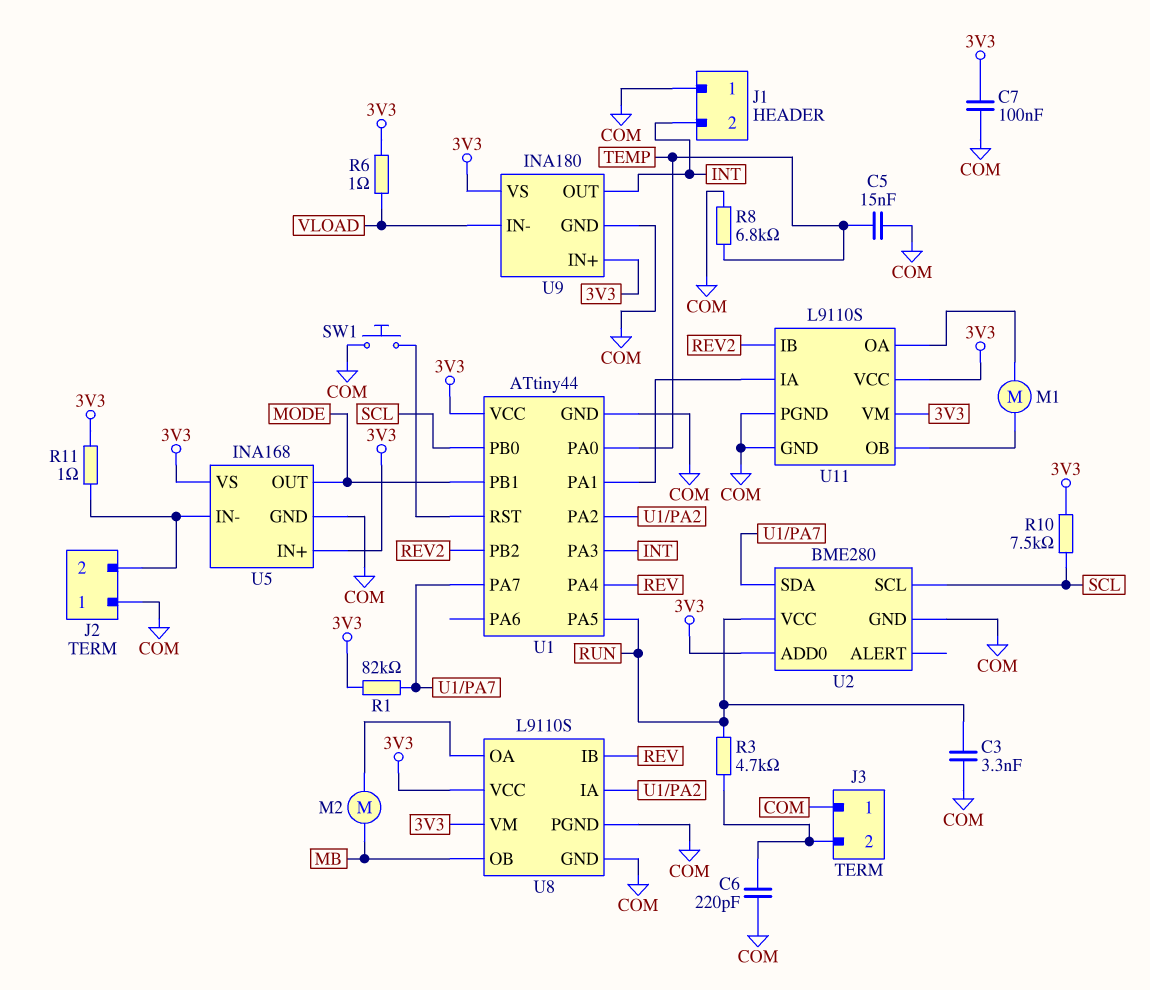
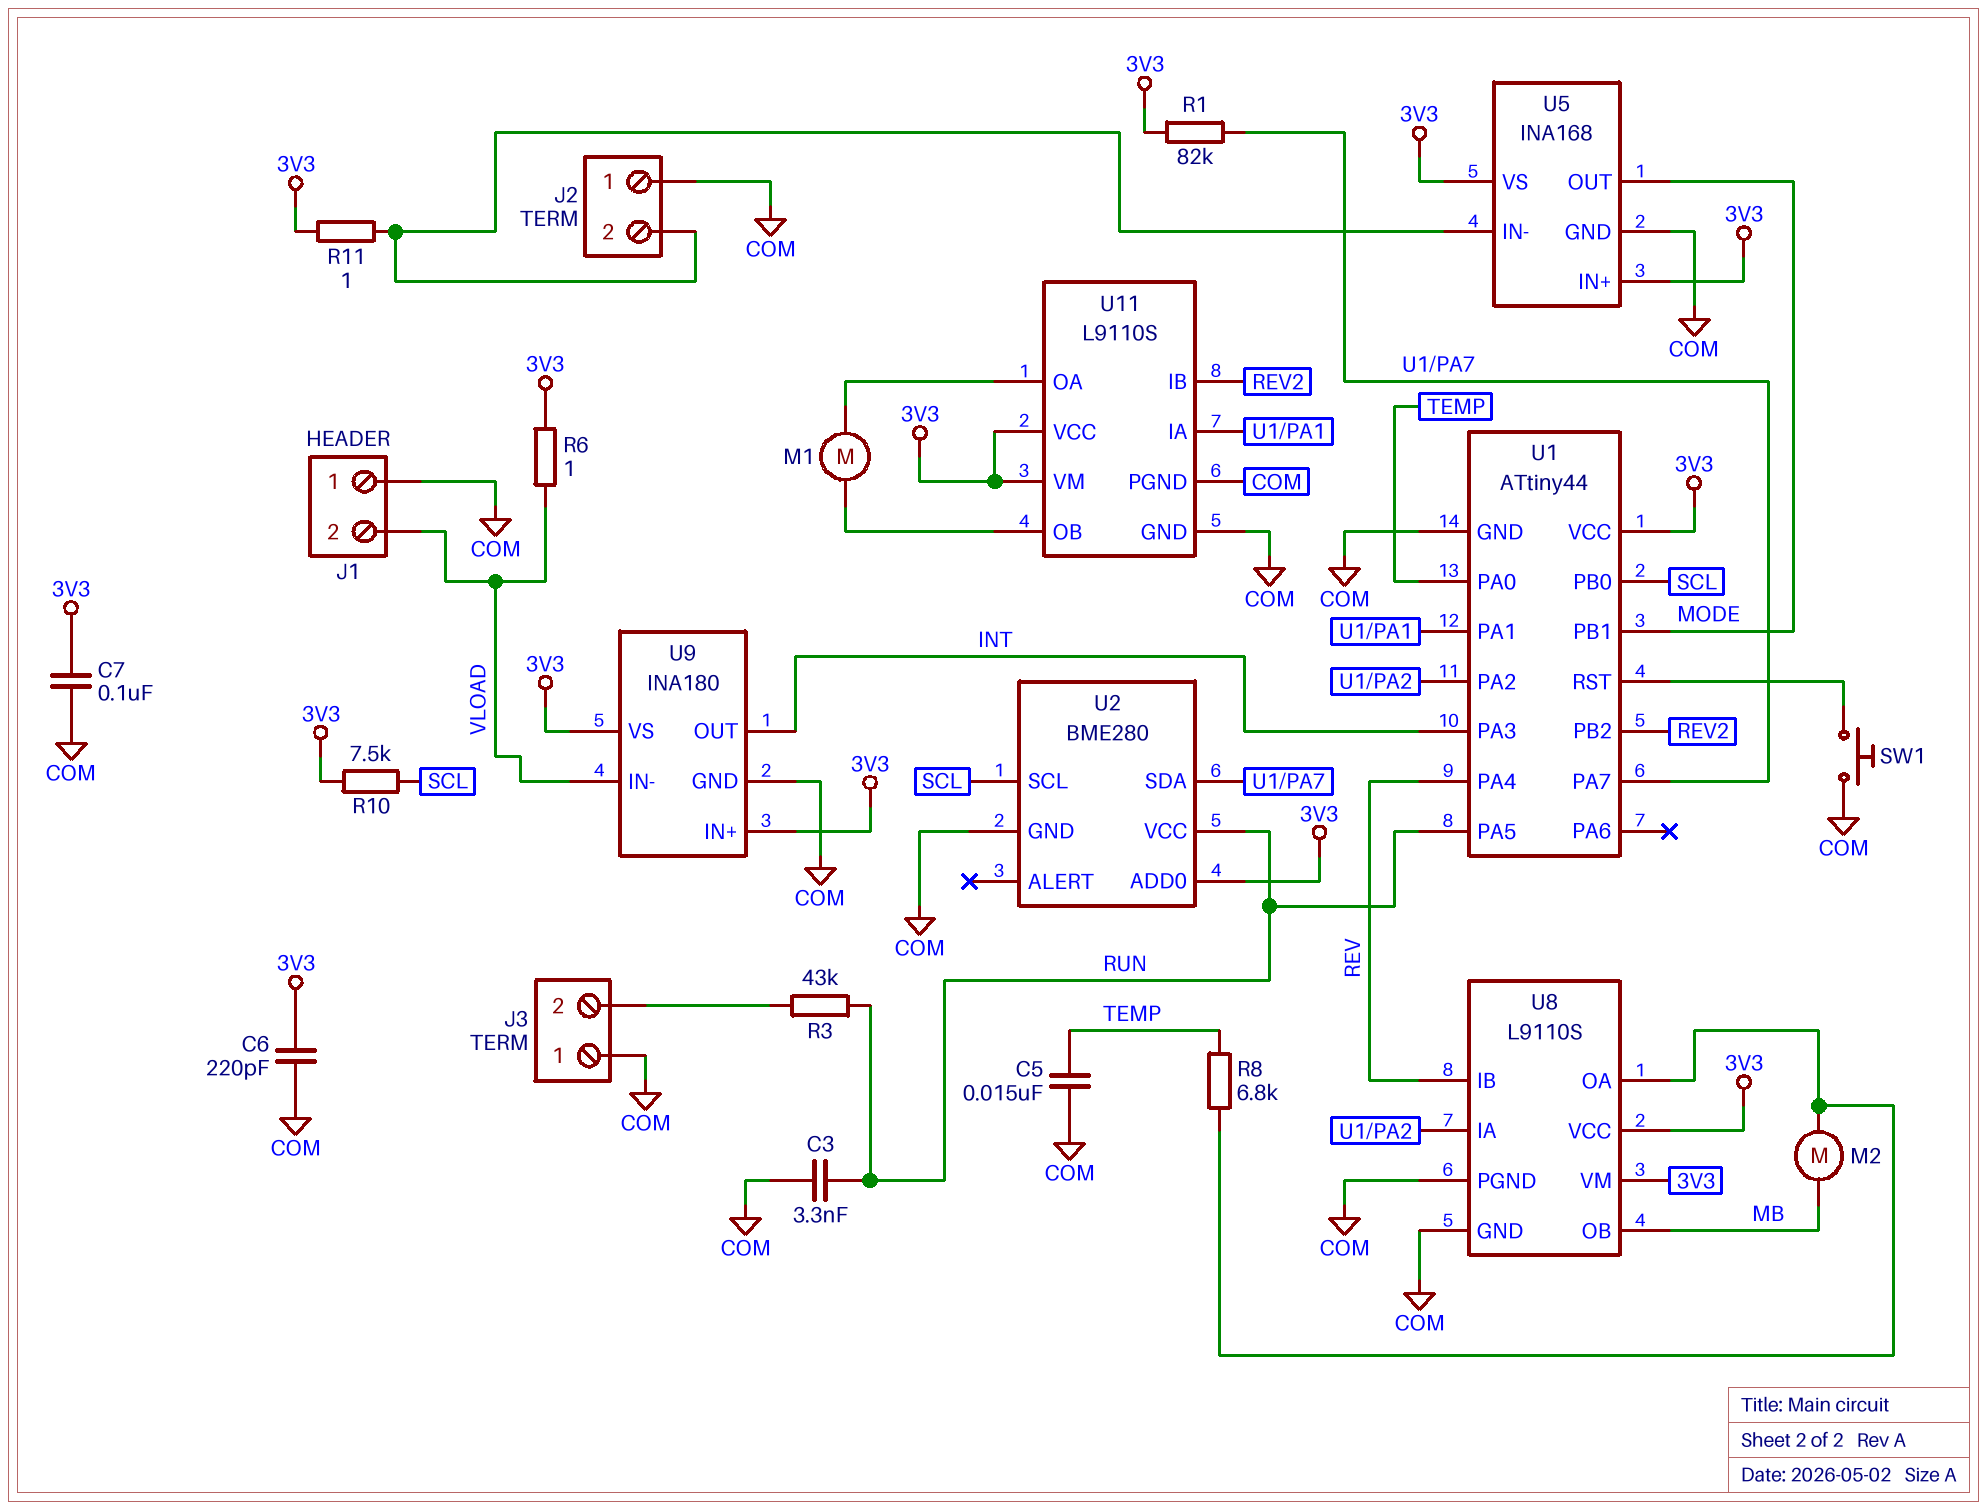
C6: 220pF (COM, J3/2) -> 220pF (3V3, COM)
J1 pin 2: INT -> VLOAD
R3: 4.7k (J3/2, RUN) -> 43k (J3/2, RUN)
R8: 6.8k (COM, TEMP) -> 6.8k (TEMP, U8/OA)

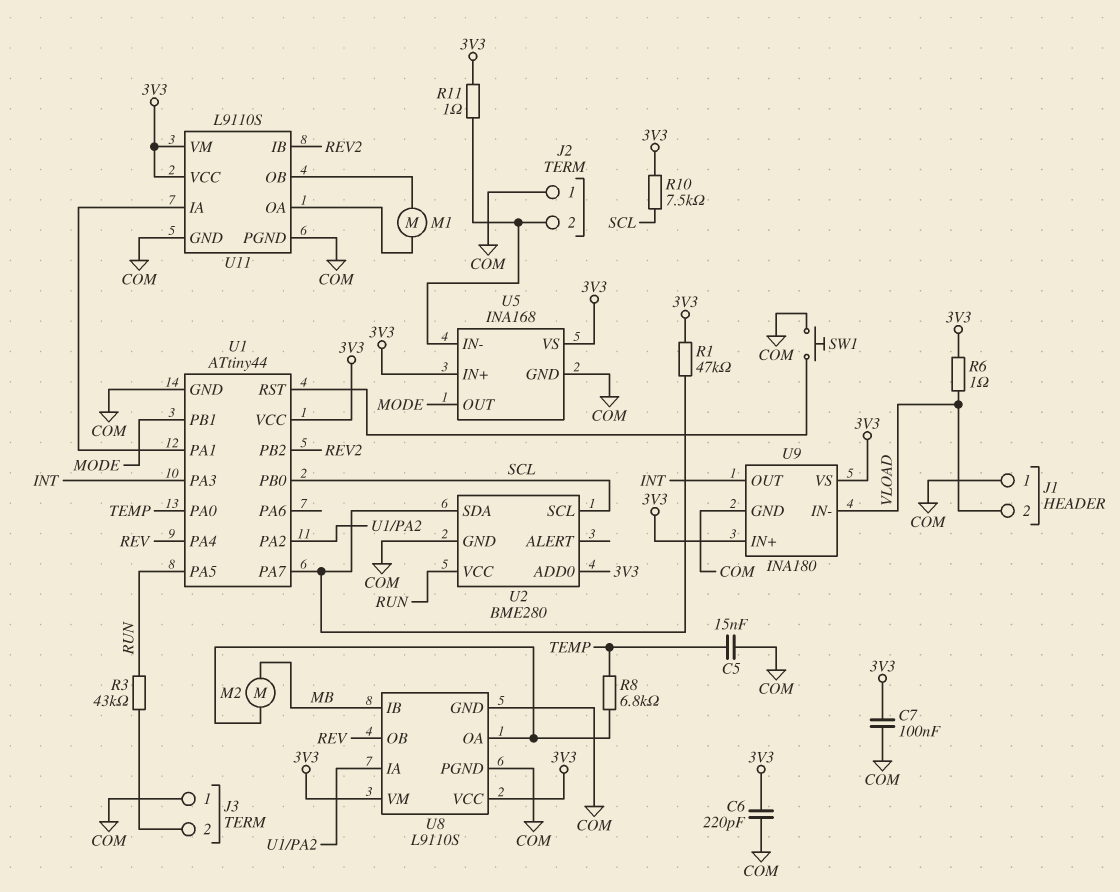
C3: 3.3nF (COM, RUN) -> none
R1: 82k (3V3, U1/PA7) -> 47k (3V3, U1/PA7)
U8 pin IB: REV -> MB
U8 pin OB: MB -> REV

